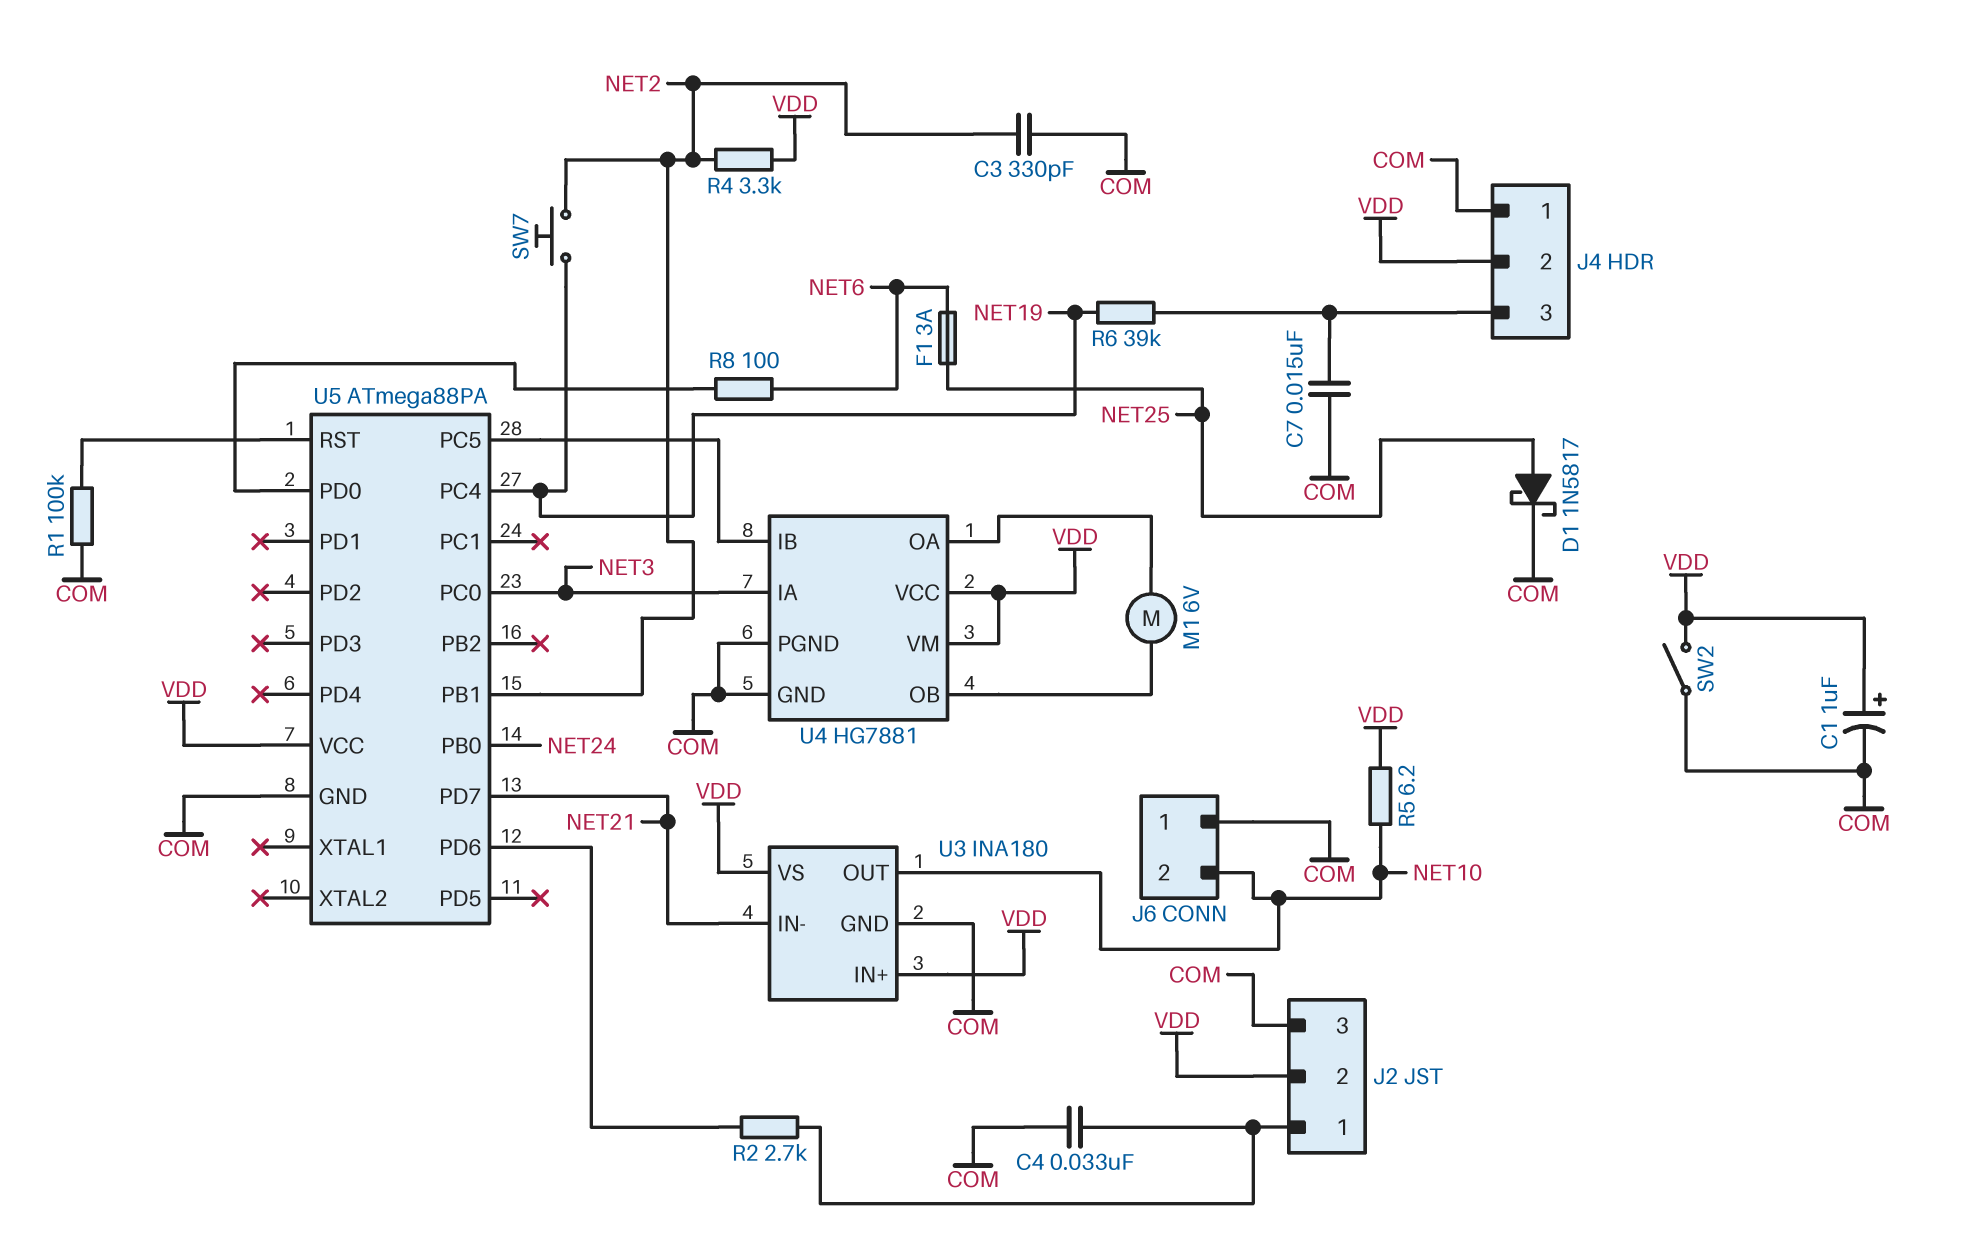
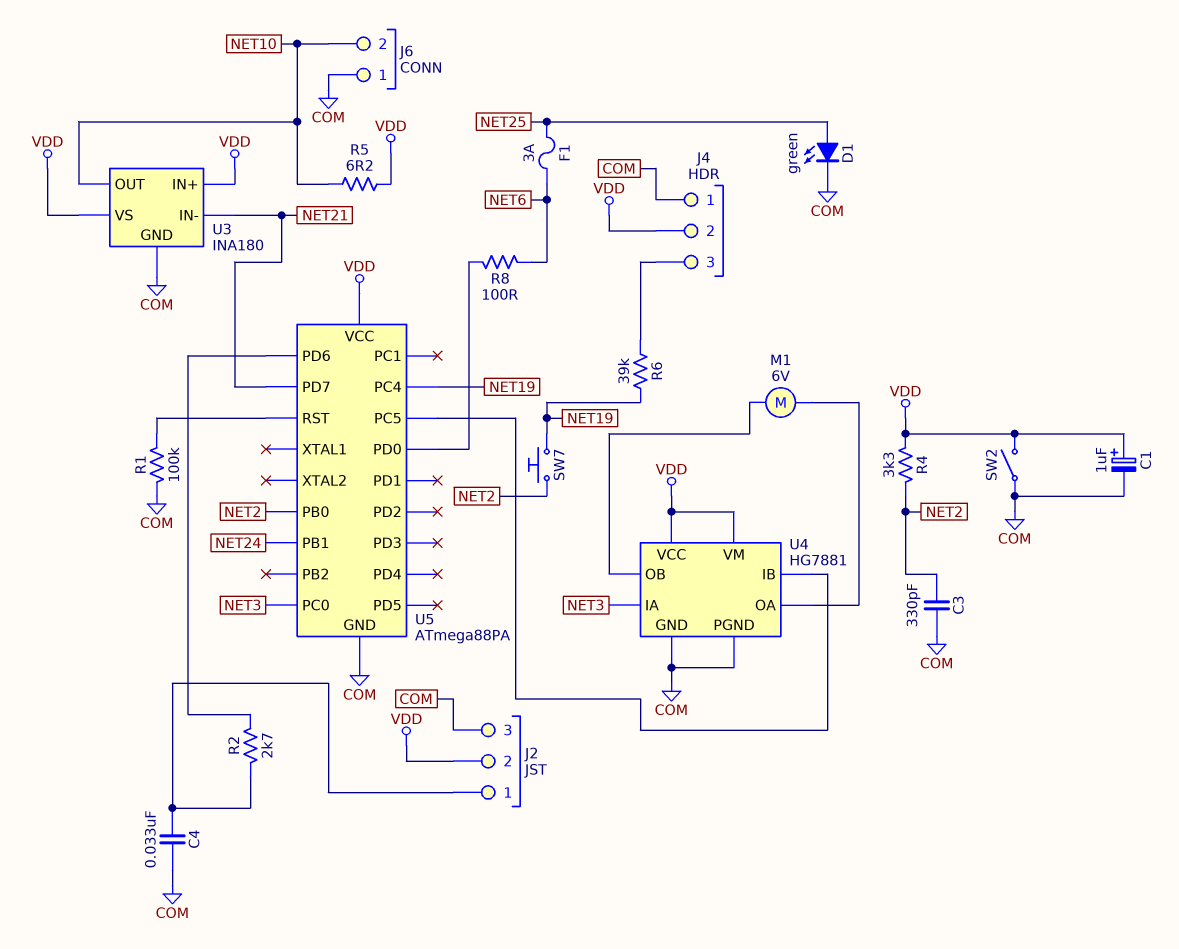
C7: 15nF (COM, J4/3) -> none
D1: schottky 1N5817 (A NET25, K COM) -> LED green (A NET25, K COM)
U5 pin PB0: NET24 -> NET2
U5 pin PB1: NET2 -> NET24

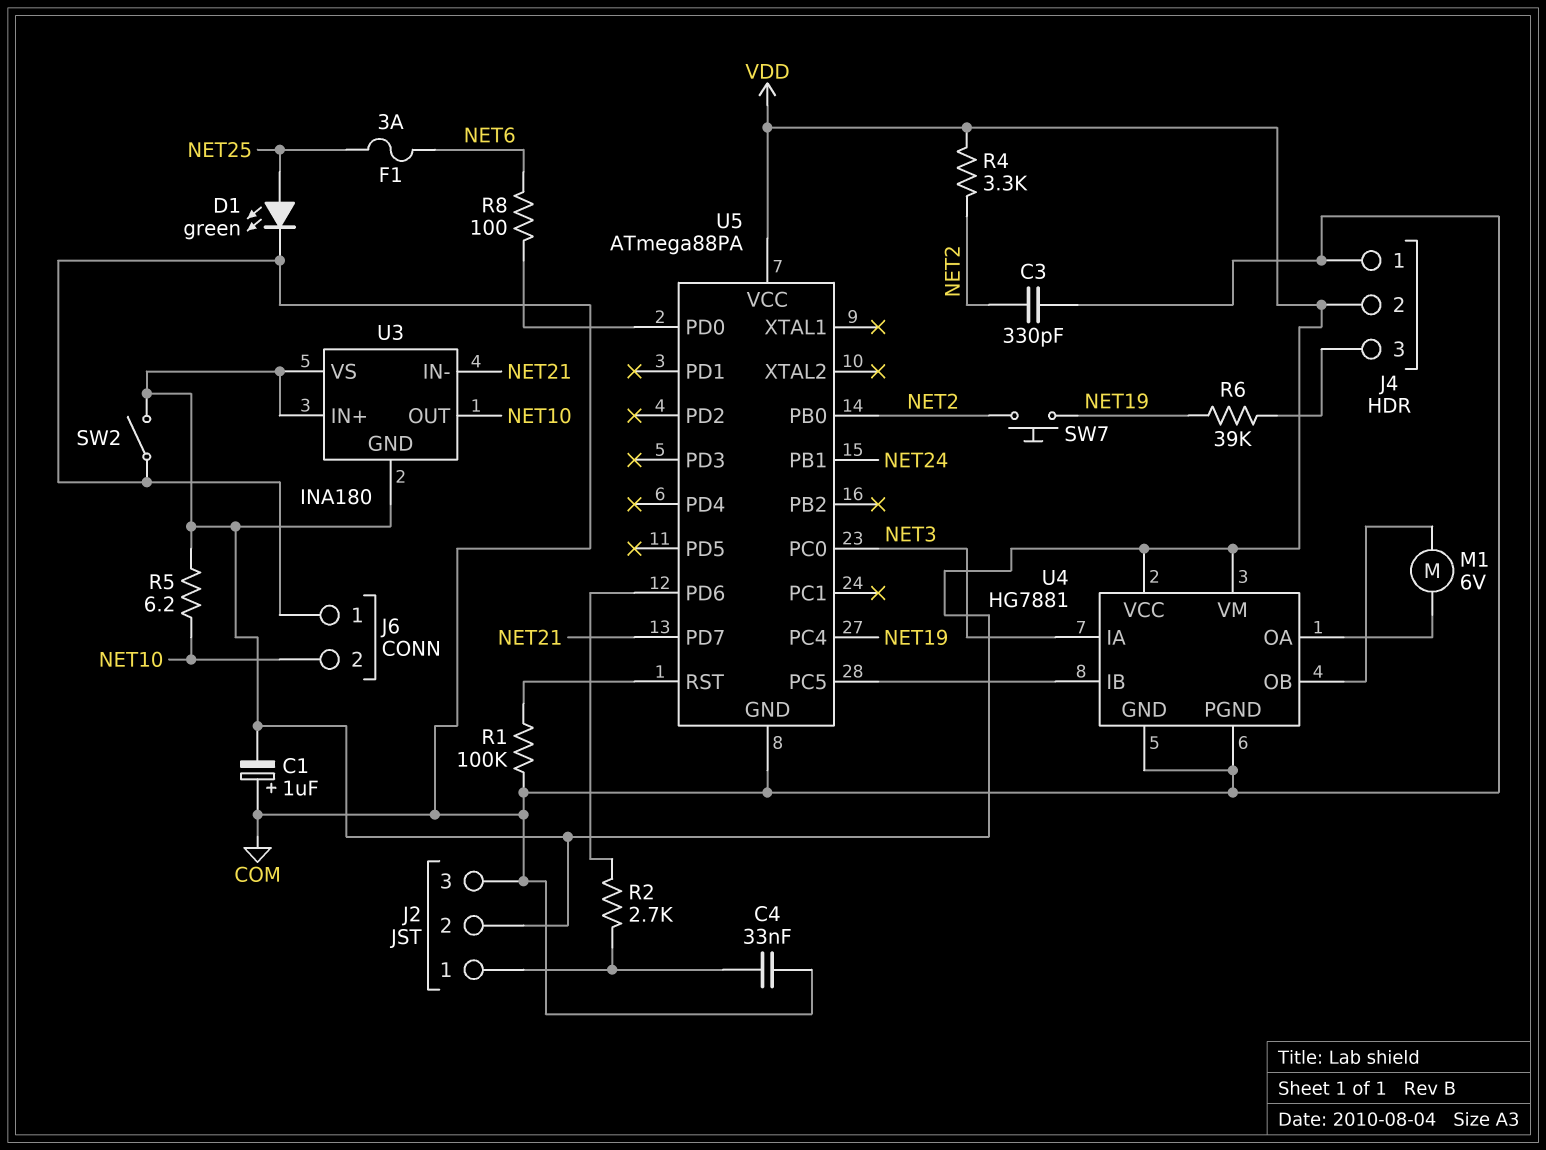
C1: 1uF (plus VDD, minus COM) -> 1uF (plus COM, minus VDD)
U3 pin GND: COM -> VDD

